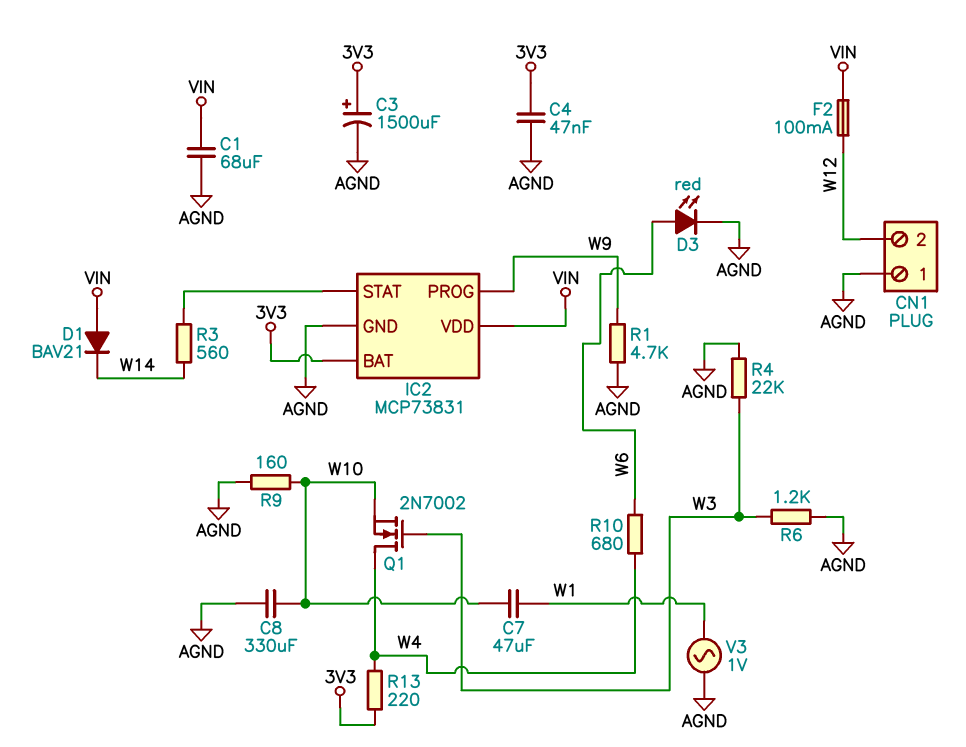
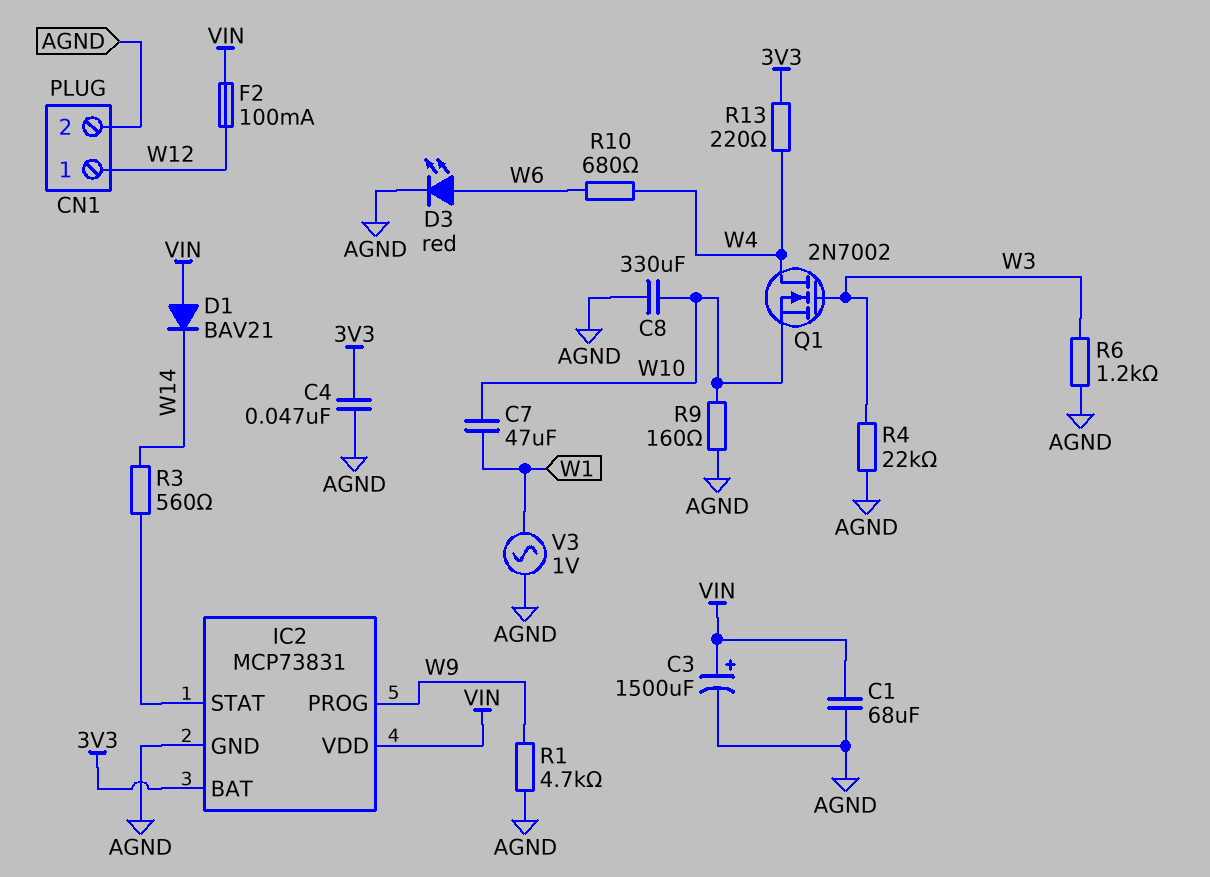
C3: 1500uF (plus 3V3, minus AGND) -> 1500uF (plus VIN, minus AGND)
CN1 pin 1: AGND -> W12
CN1 pin 2: W12 -> AGND

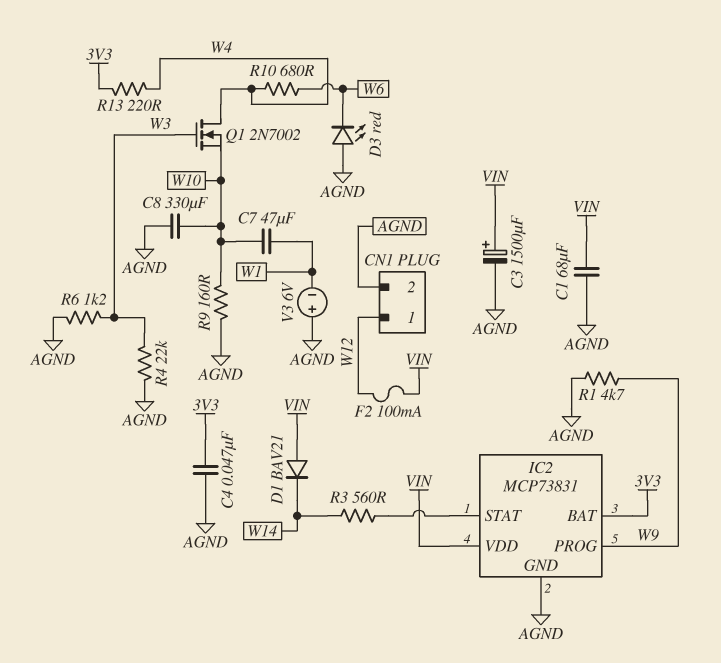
D3: LED red (A W6, K AGND) -> LED red (A AGND, K W6)
V3: AC 1V (AGND, W1) -> 6V (plus AGND, minus W1)

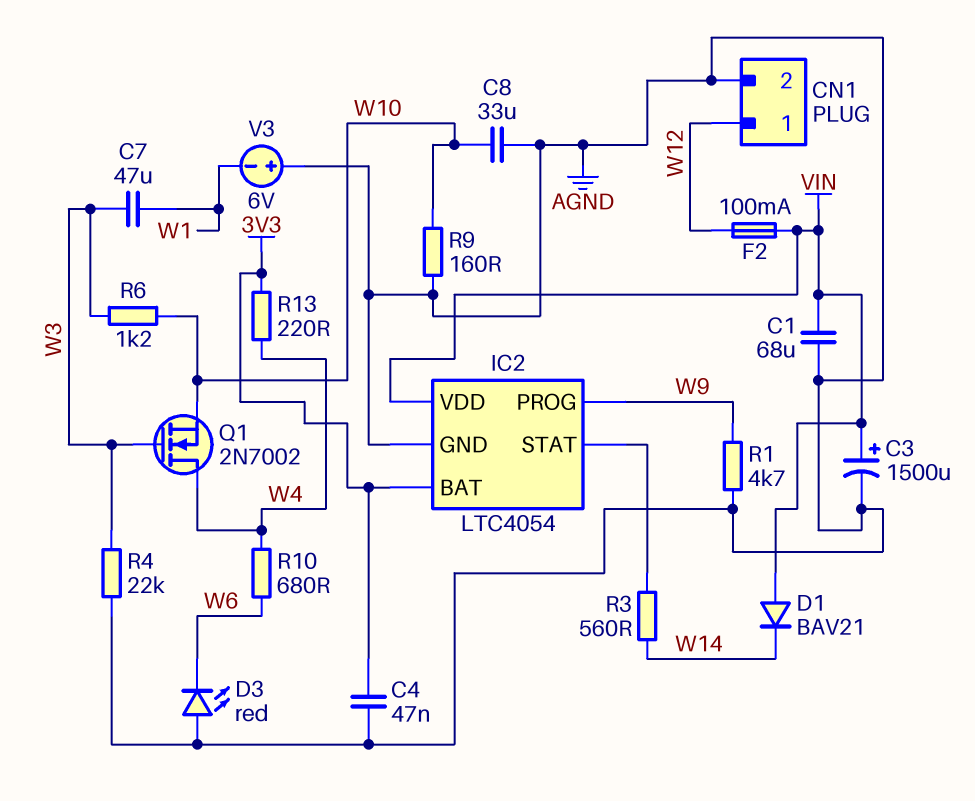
C7: 47uF (W1, W10) -> 47uF (W1, W3)
C8: 330uF (AGND, W10) -> 33uF (AGND, W10)
IC2: MCP73831 -> LTC4054
R6: 1.2k (AGND, W3) -> 1.2k (W3, W10)

